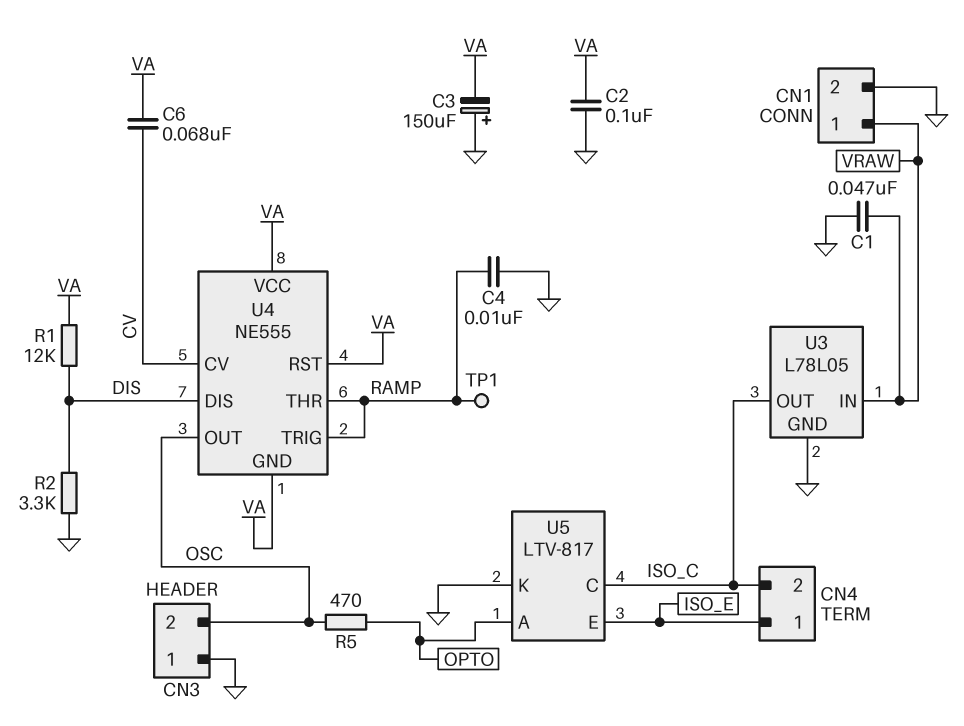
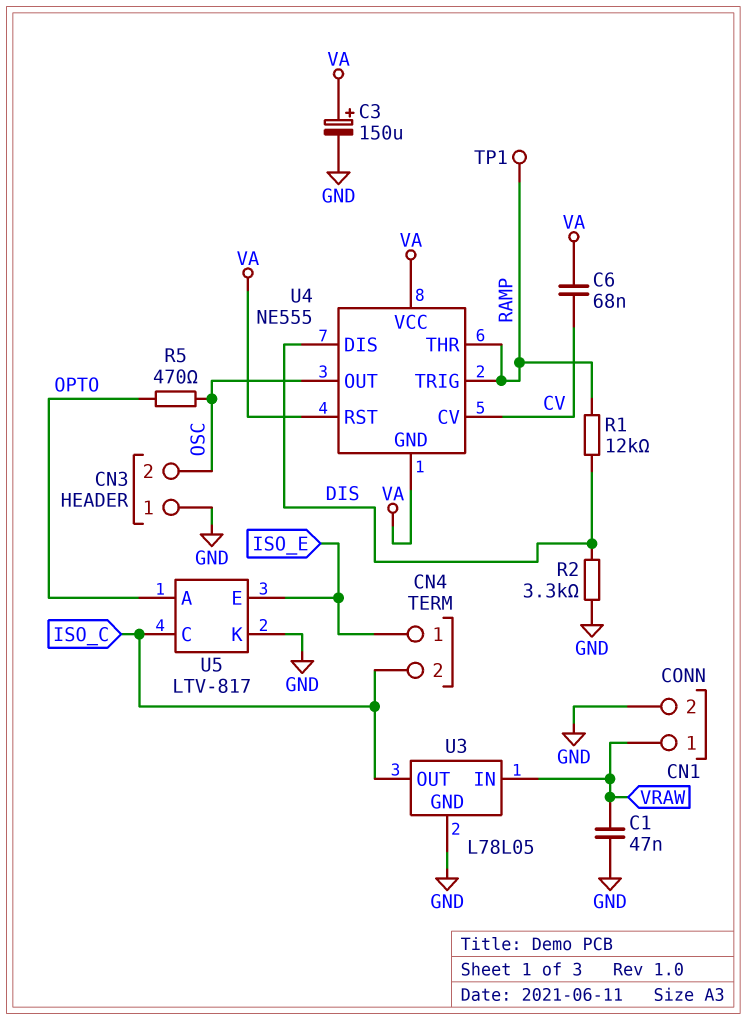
C2: 100nF (GND, VA) -> none
C3: 150uF (plus GND, minus VA) -> 150uF (plus VA, minus GND)
C4: 10nF (GND, RAMP) -> none
R1: 12k (DIS, VA) -> 12k (DIS, RAMP)

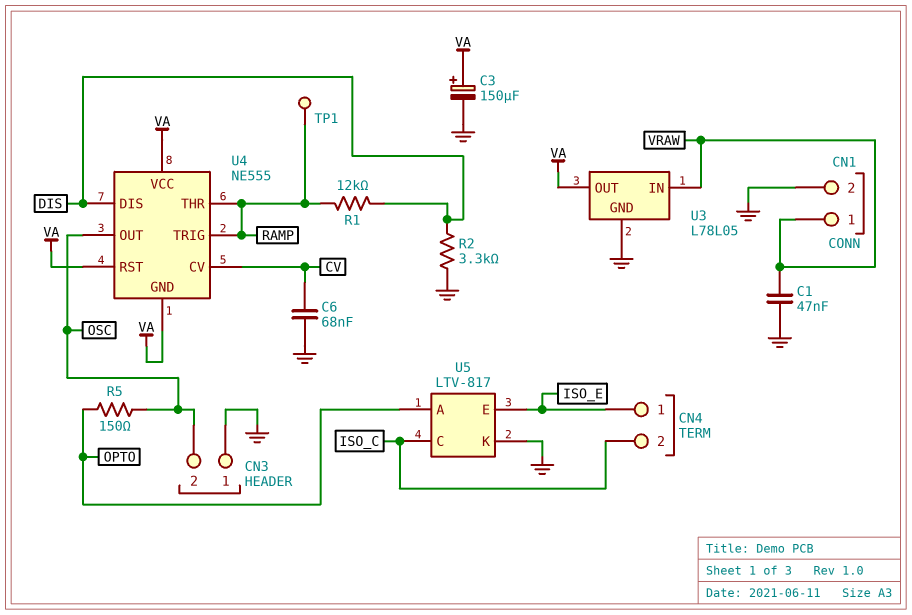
C6: 68nF (CV, VA) -> 68nF (CV, GND)
R5: 470 (OPTO, OSC) -> 150 (OPTO, OSC)
U3 pin OUT: ISO_C -> VA

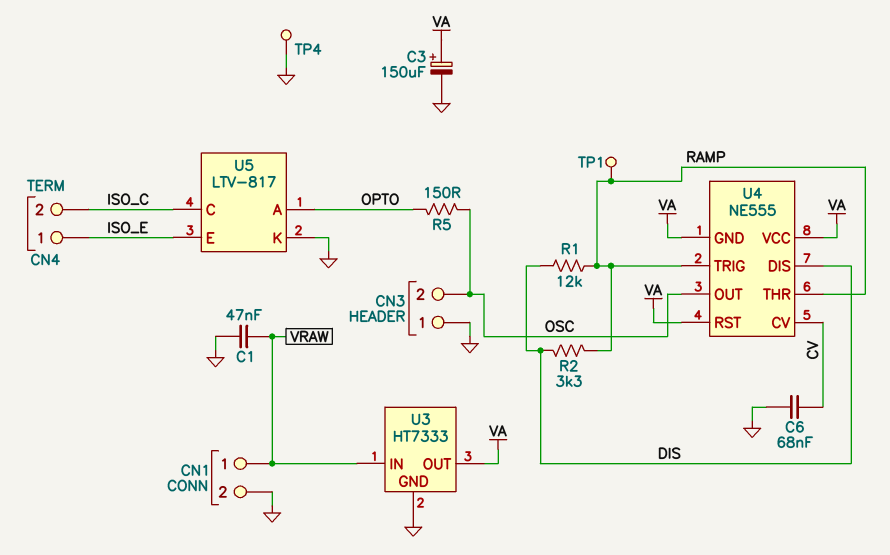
R2: 3.3k (DIS, GND) -> 3.3k (DIS, RAMP)
TP4: none -> test point (GND)
U3: L78L05 -> HT7333

